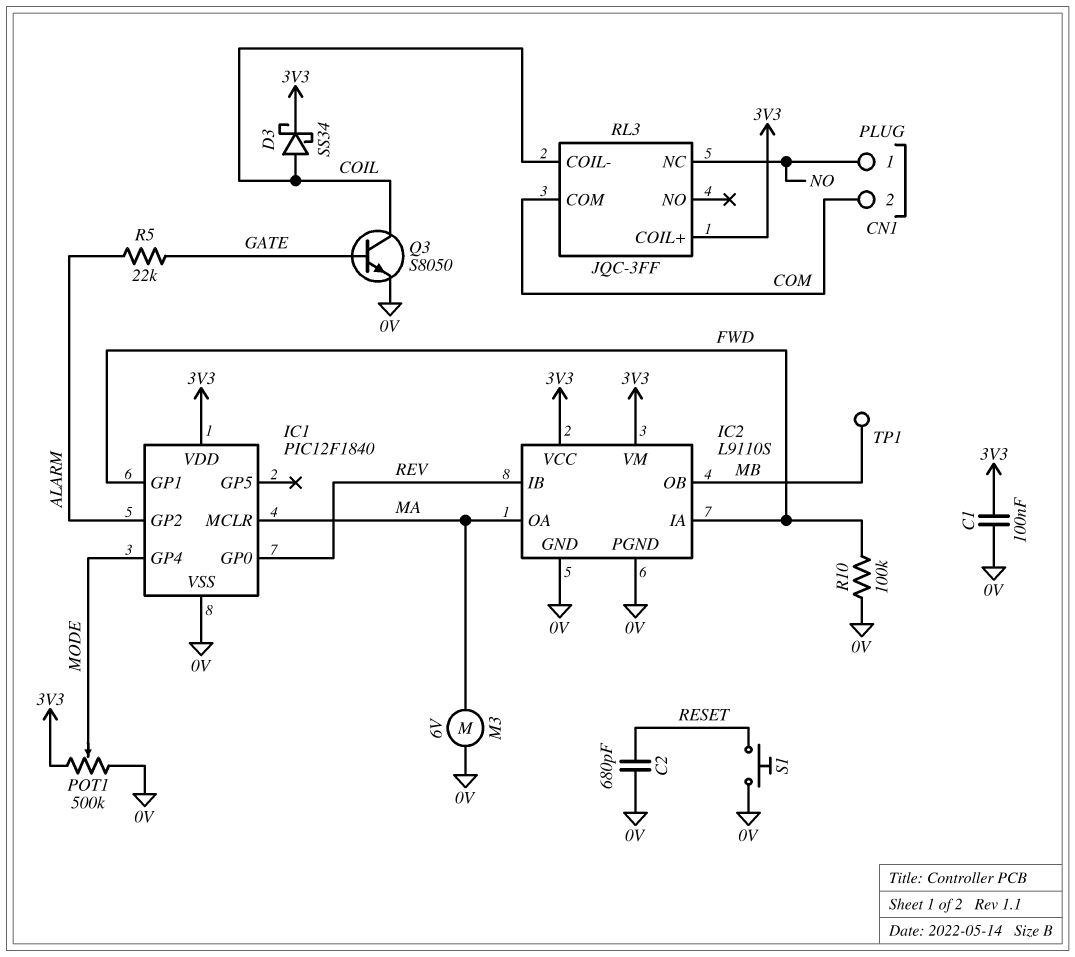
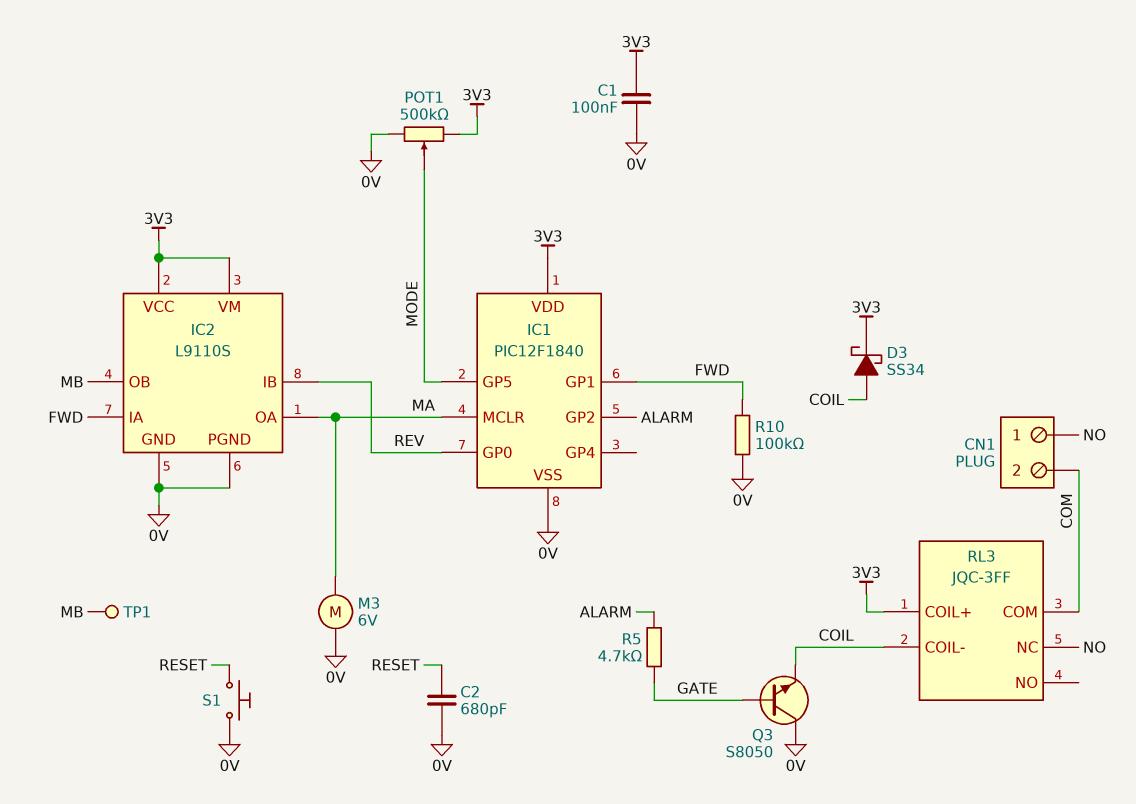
IC1 pin GP4: MODE -> none
IC1 pin GP5: none -> MODE
Q3: NPN S8050 (B GATE, C COIL, E 0V) -> NPN S8050 (B GATE, C 0V, E COIL)
R5: 22k (ALARM, GATE) -> 4.7k (ALARM, GATE)

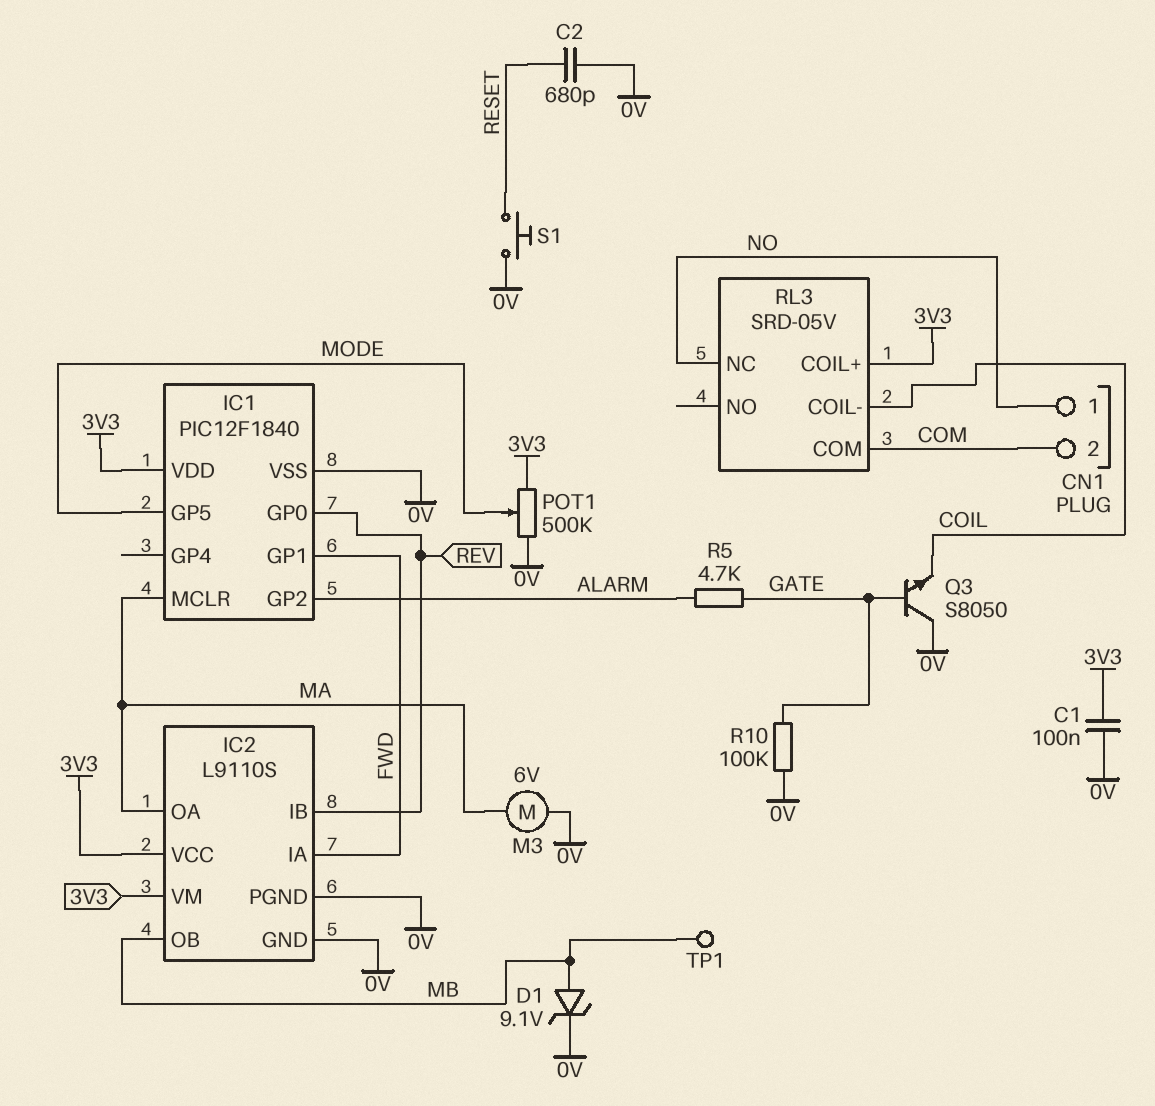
D1: none -> zener 9.1V (A MB, K 0V)
D3: schottky SS34 (A COIL, K 3V3) -> none
R10: 100k (0V, FWD) -> 100k (0V, GATE)
RL3: JQC-3FF -> SRD-05V

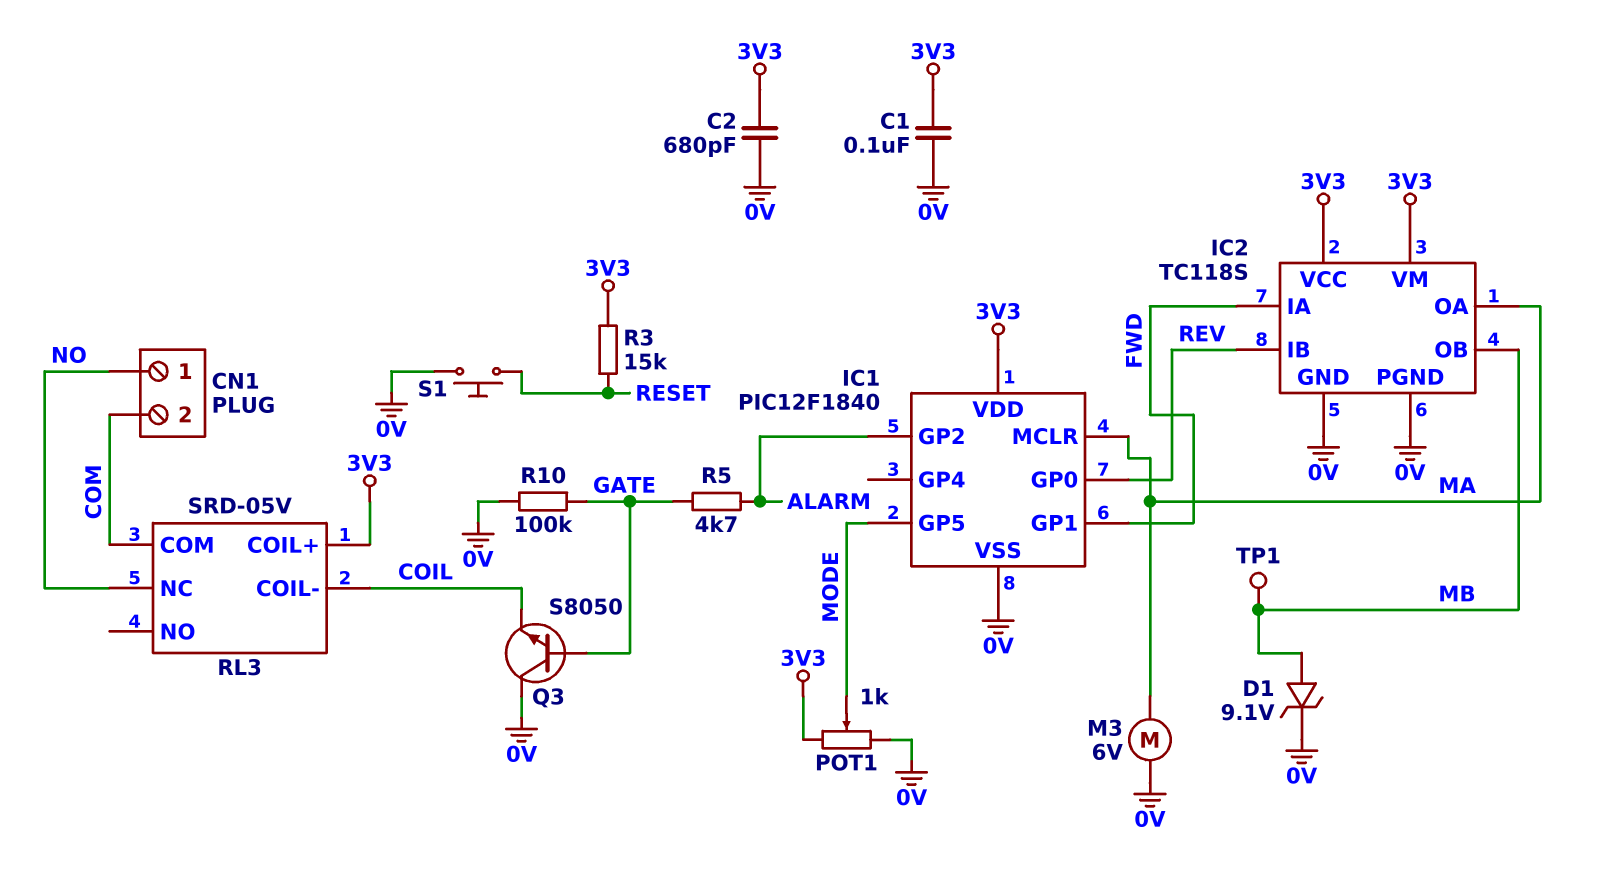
C2: 680pF (0V, RESET) -> 680pF (0V, 3V3)
IC2: L9110S -> TC118S
POT1: 500k (0V, 3V3, wiper MODE) -> 1k (0V, 3V3, wiper MODE)
R3: none -> 15k (3V3, RESET)

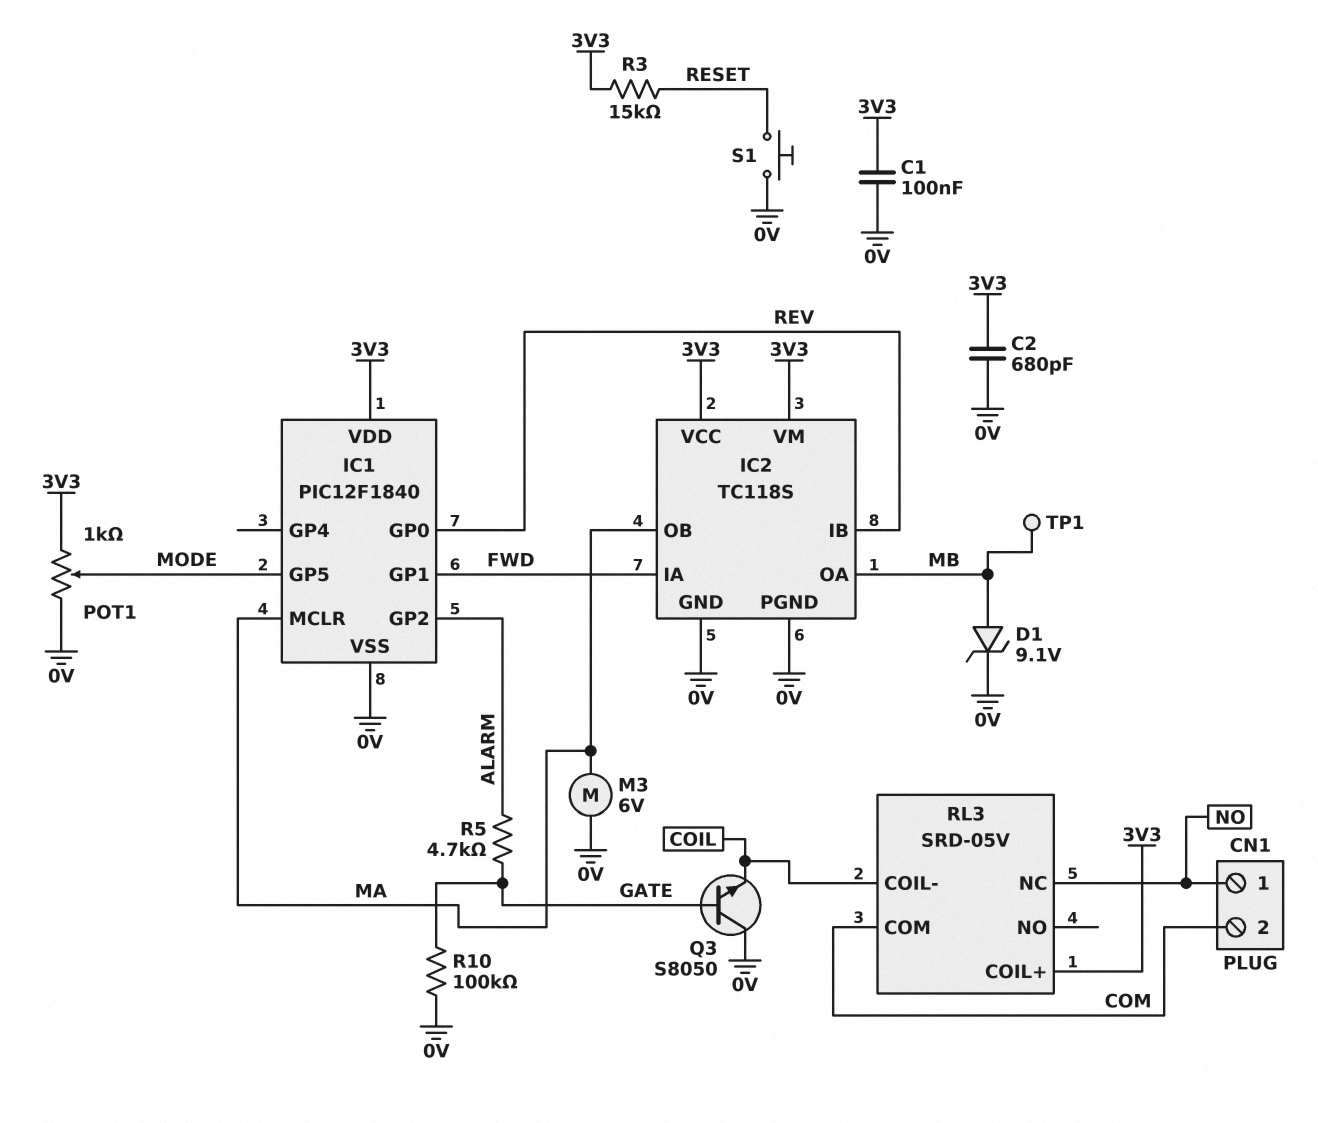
IC2 pin OA: MA -> MB
IC2 pin OB: MB -> MA

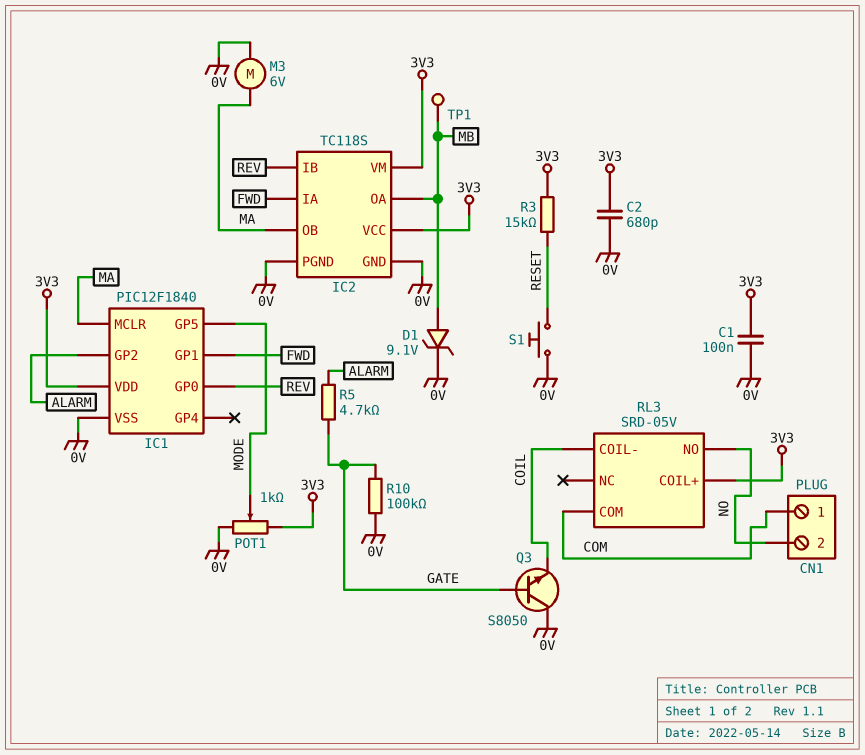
CN1 pin 1: NO -> COM
CN1 pin 2: COM -> NO
RL3 pin NC: NO -> none
RL3 pin NO: none -> NO

